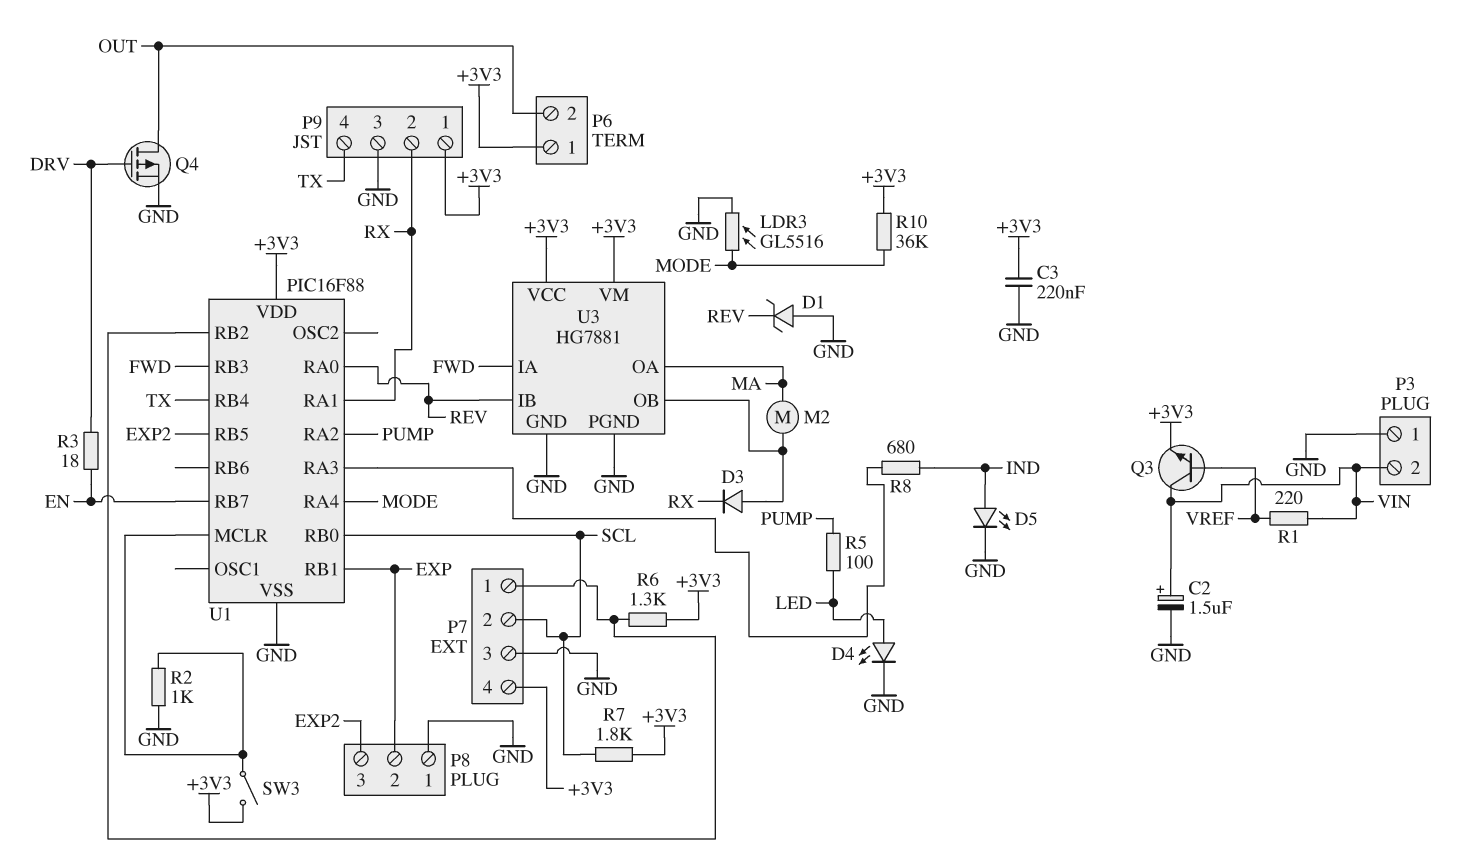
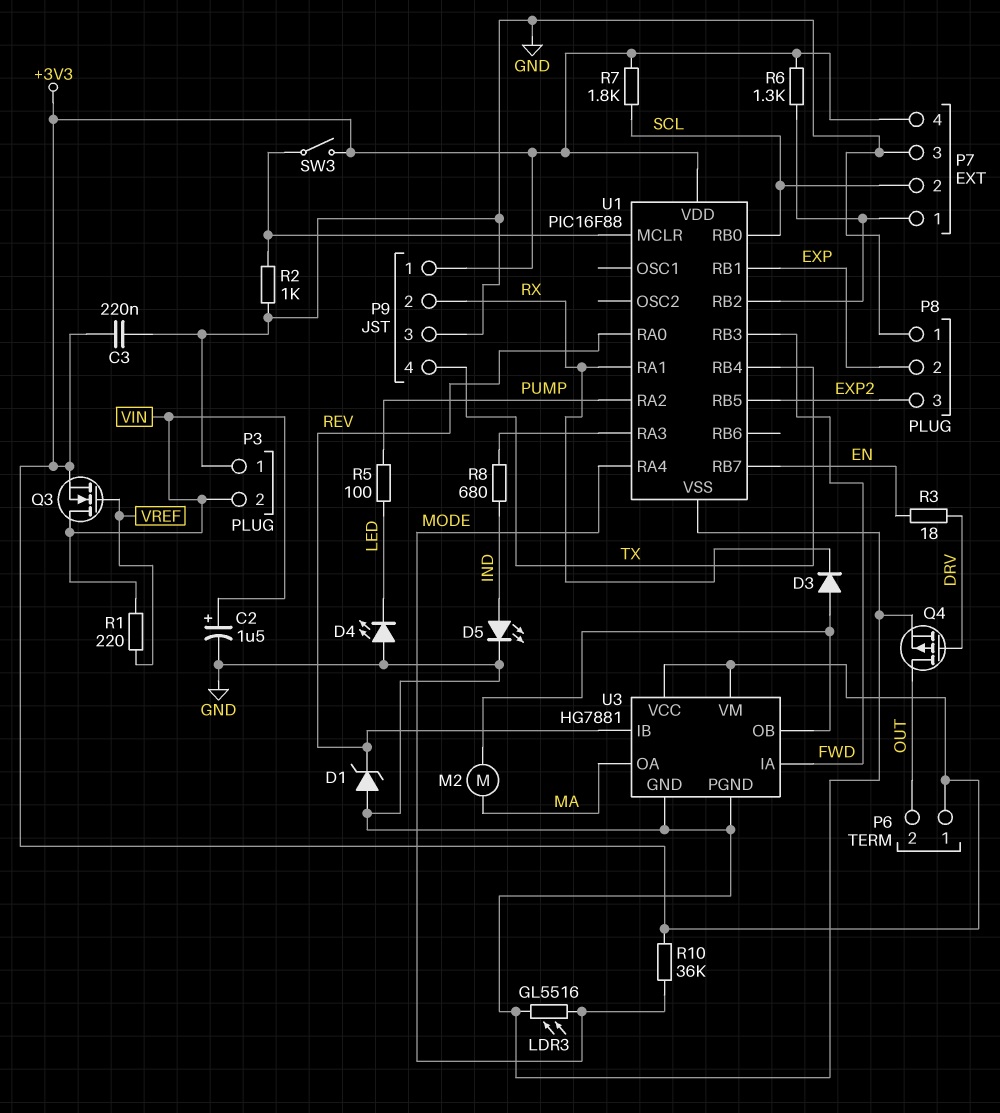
D4: LED (A LED, K GND) -> LED (A GND, K LED)
Q3: NPN (B VREF, C VIN, E +3V3) -> NMOS (G VREF, D VIN, S +3V3)

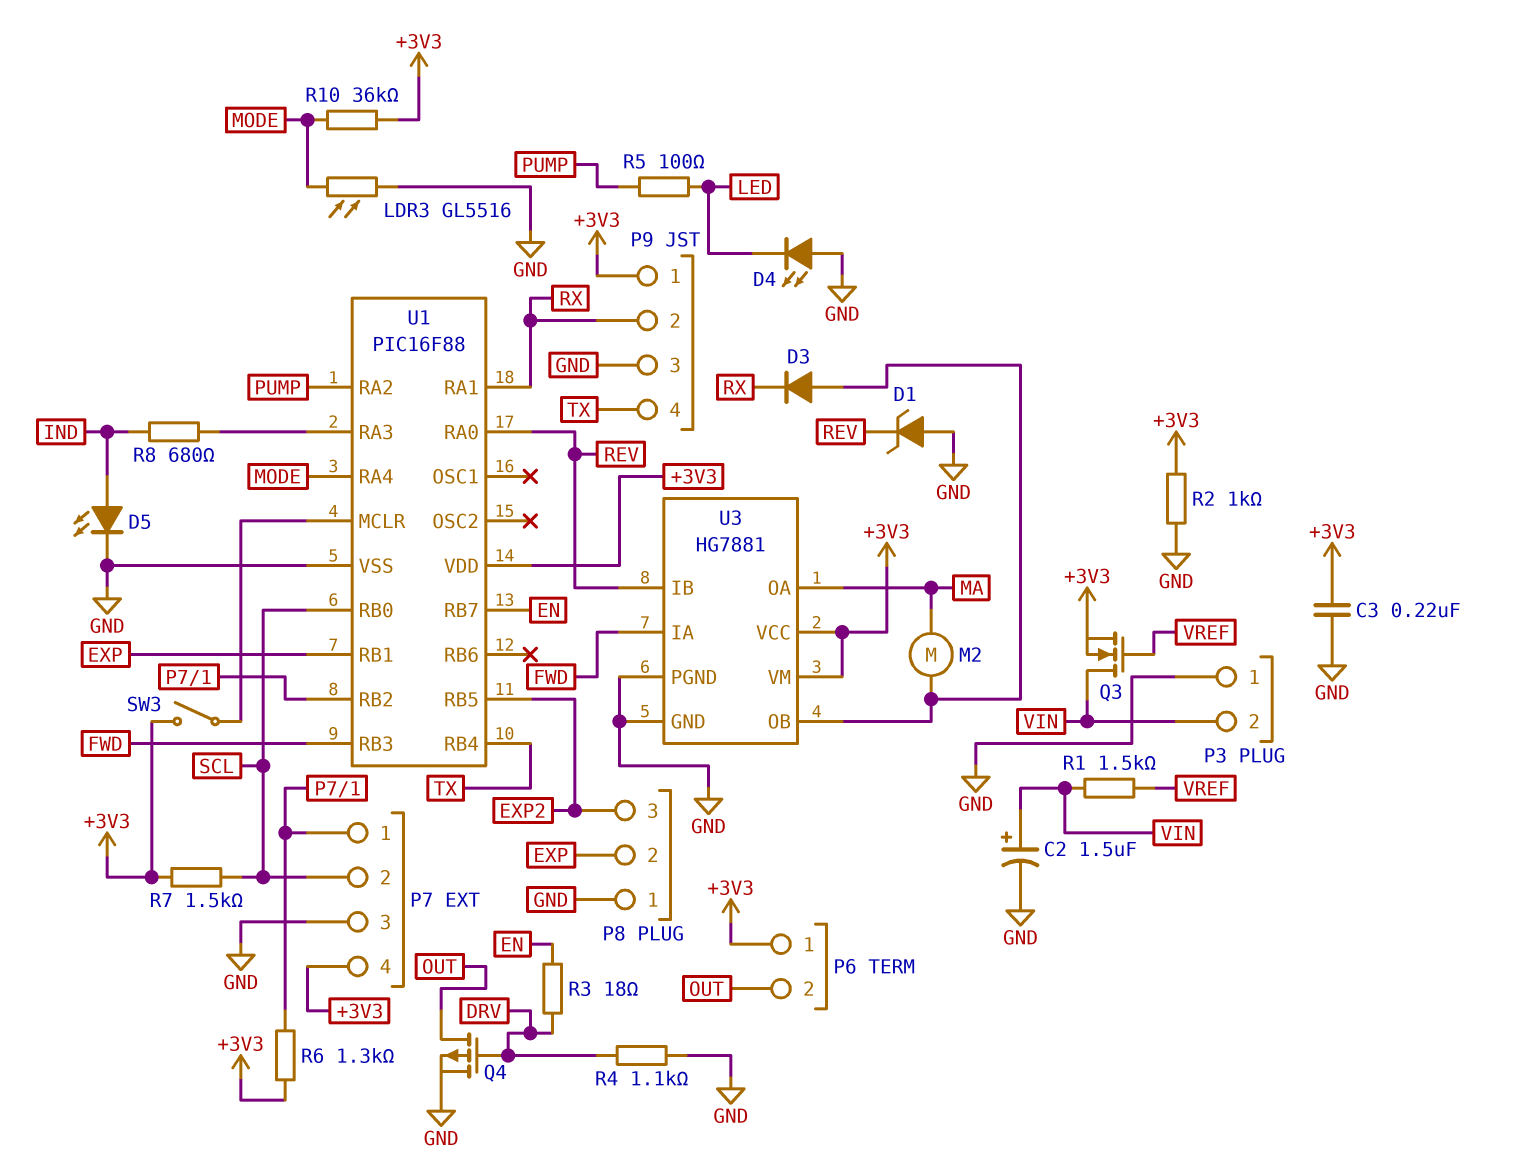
R1: 220 (VIN, VREF) -> 1.5k (VIN, VREF)
R2: 1k (GND, U1/MCLR) -> 1k (+3V3, GND)
R4: none -> 1.1k (DRV, GND)
R7: 1.8k (+3V3, SCL) -> 1.5k (+3V3, SCL)

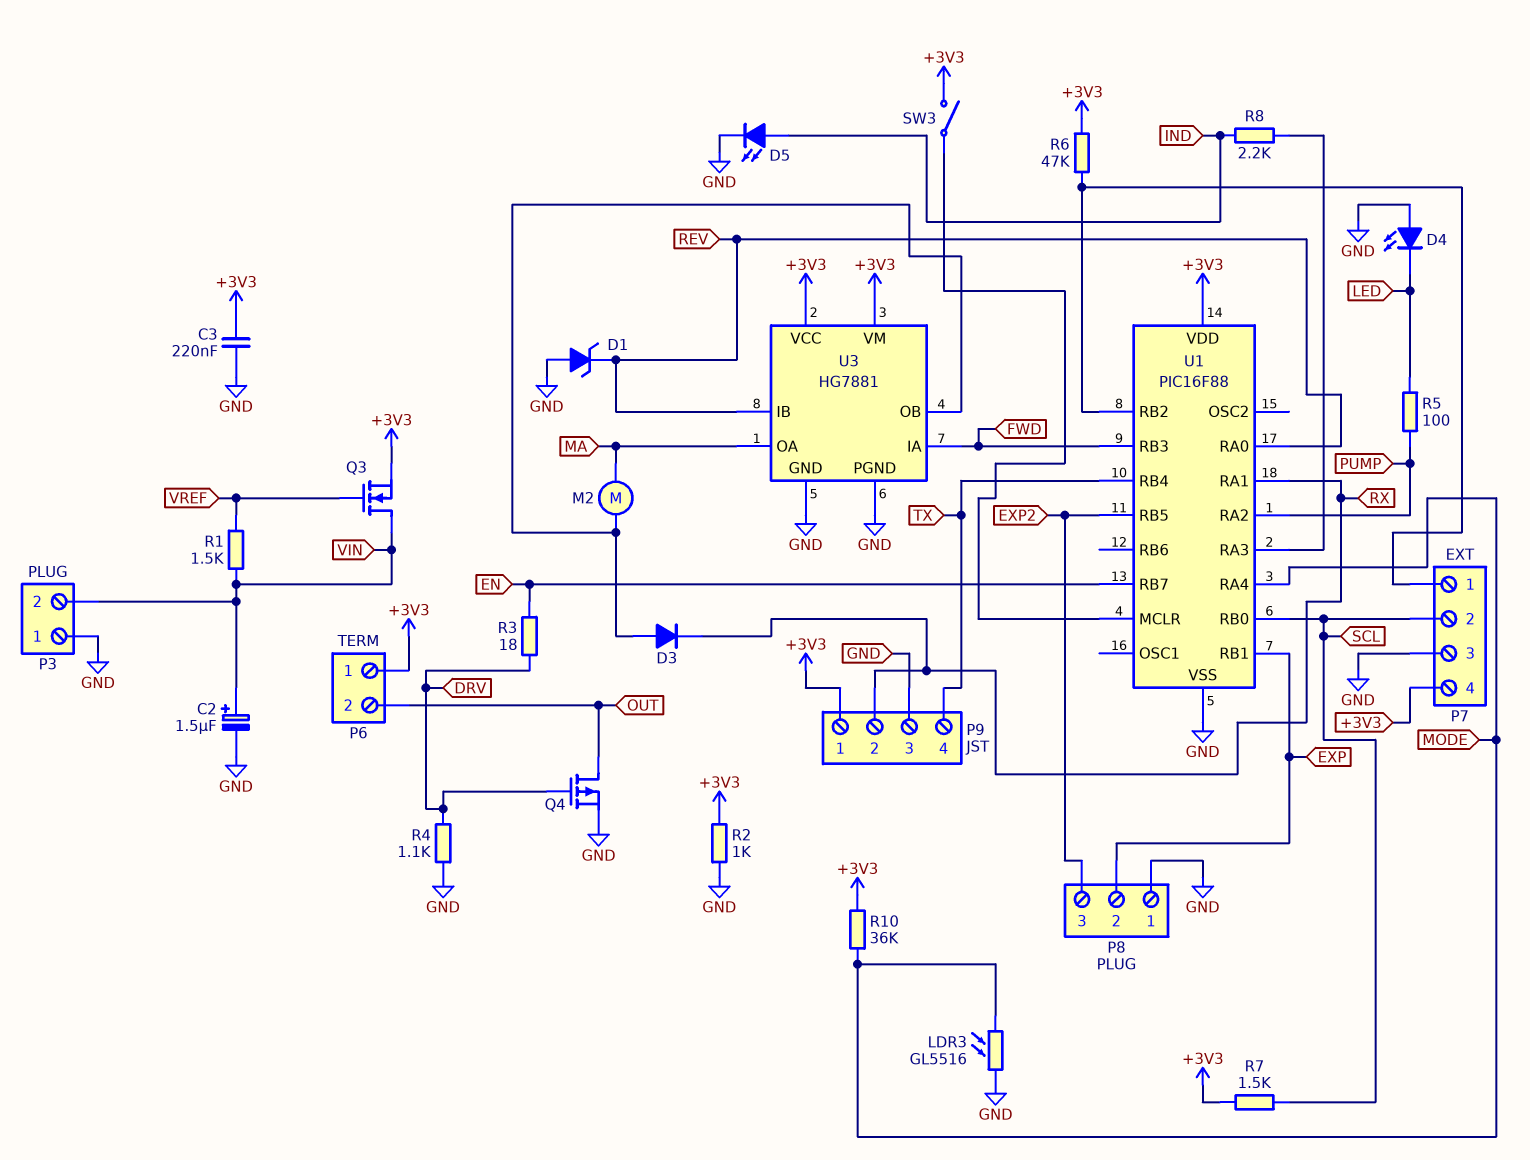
R6: 1.3k (+3V3, P7/1) -> 47k (+3V3, P7/1)
R8: 680 (IND, U1/RA3) -> 2.2k (IND, U1/RA3)

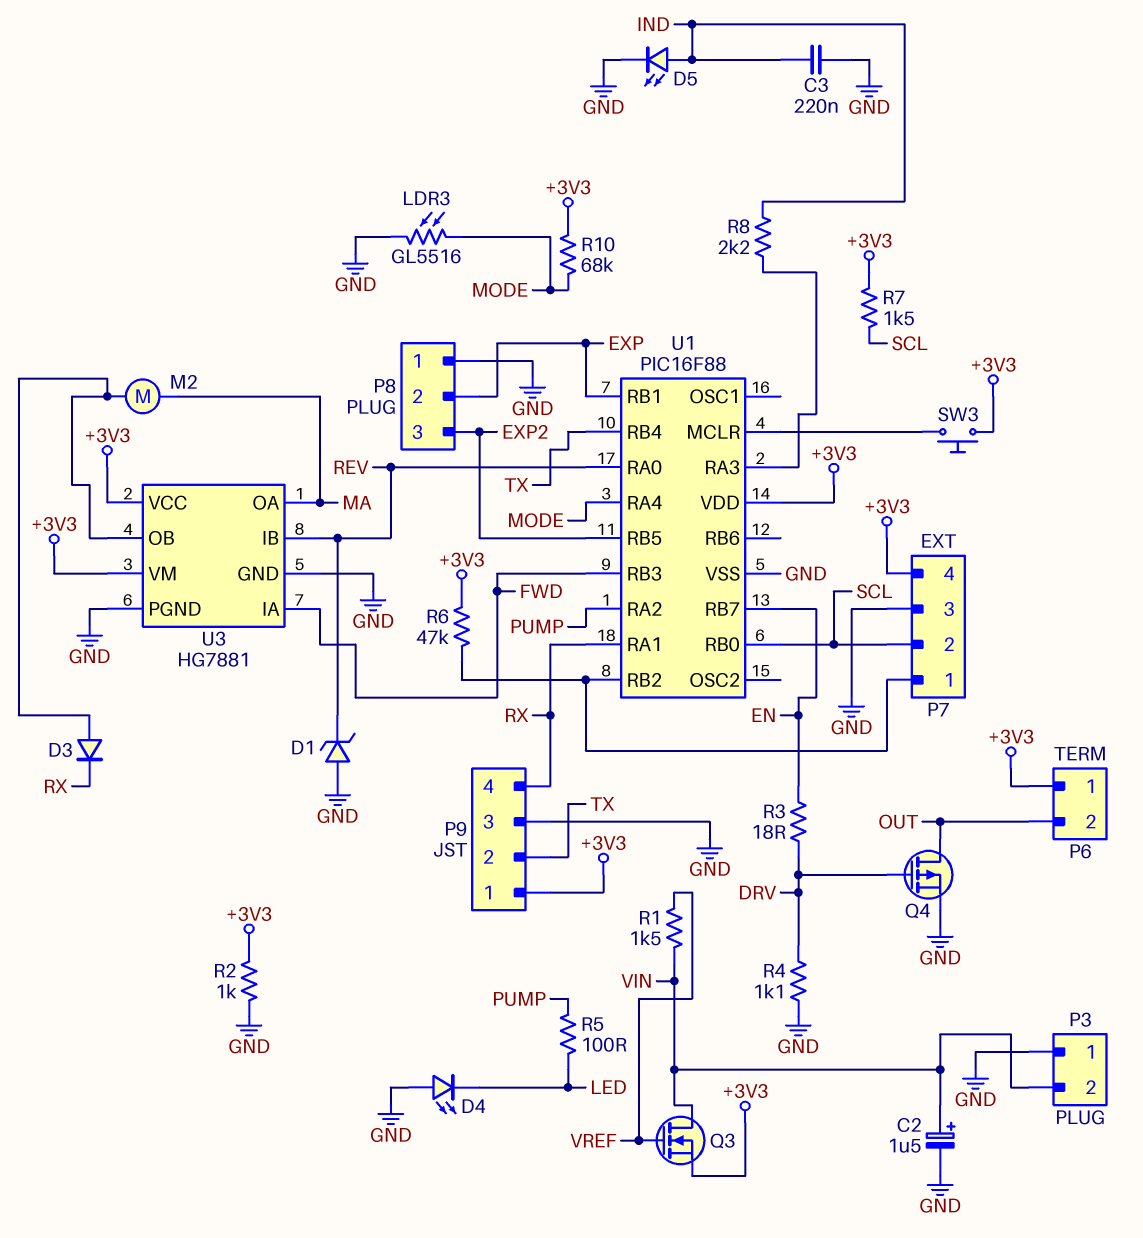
C3: 220nF (+3V3, GND) -> 220nF (GND, IND)
P9 pin 2: RX -> TX
P9 pin 4: TX -> RX
R10: 36k (+3V3, MODE) -> 68k (+3V3, MODE)
SW3: switch (+3V3, U1/MCLR) -> button (+3V3, U1/MCLR)

